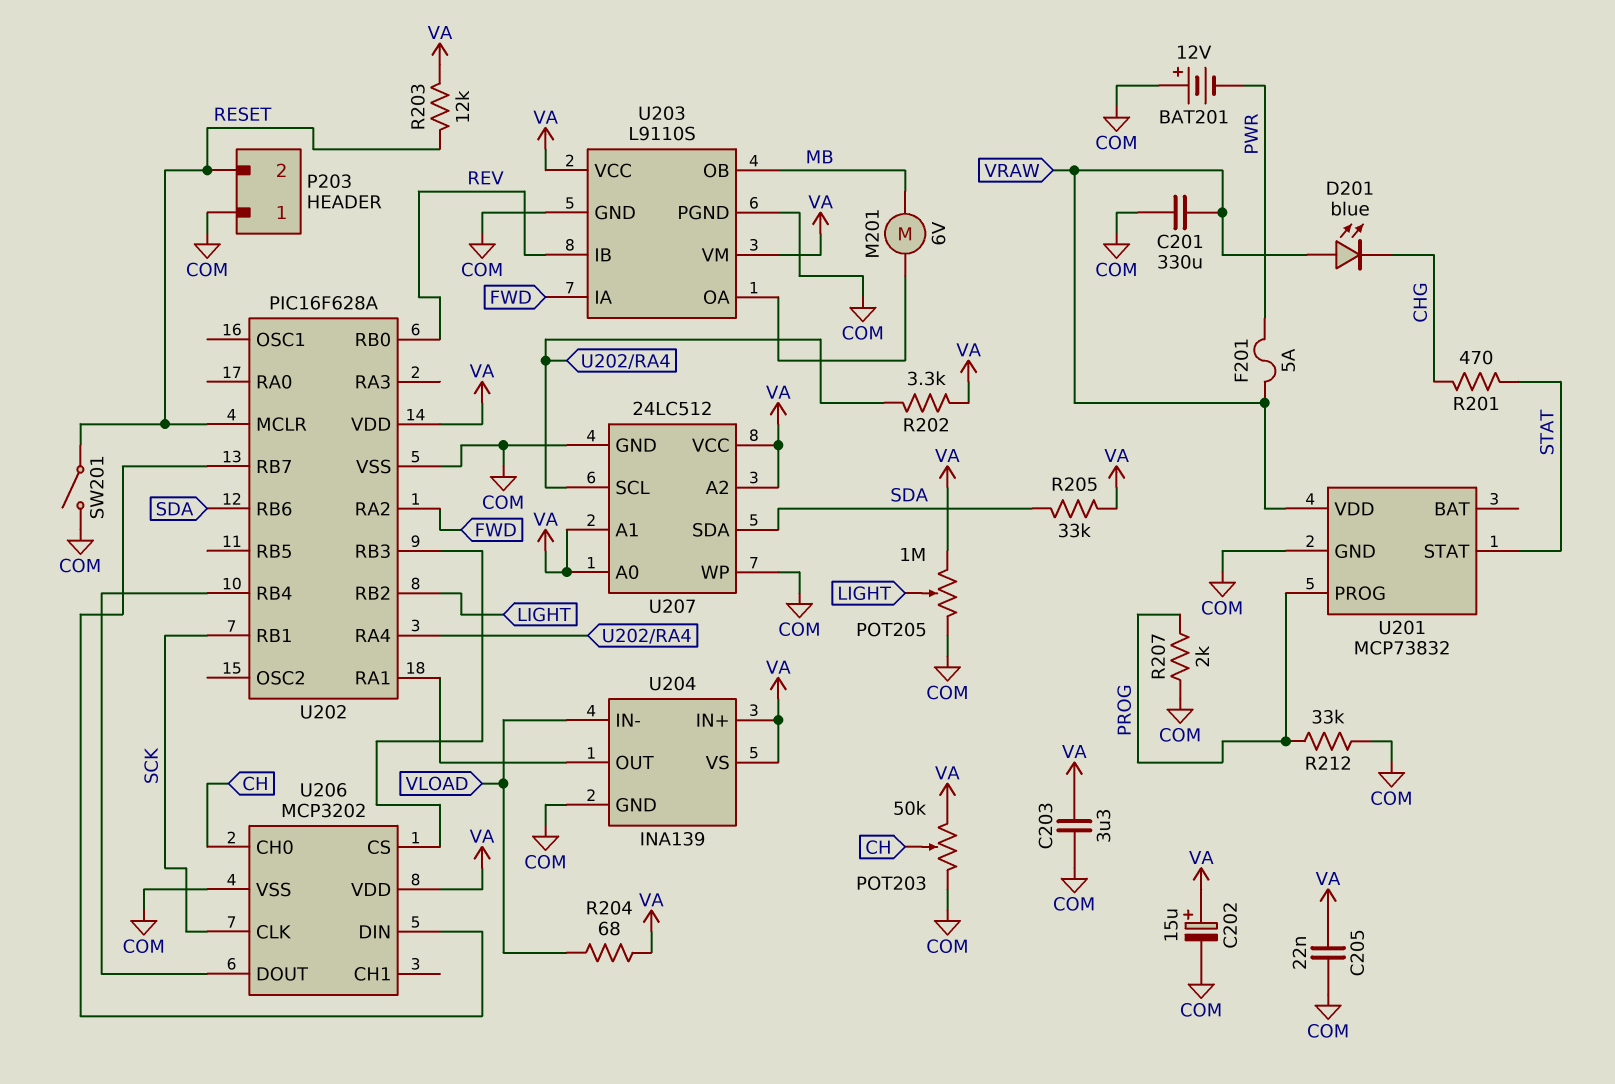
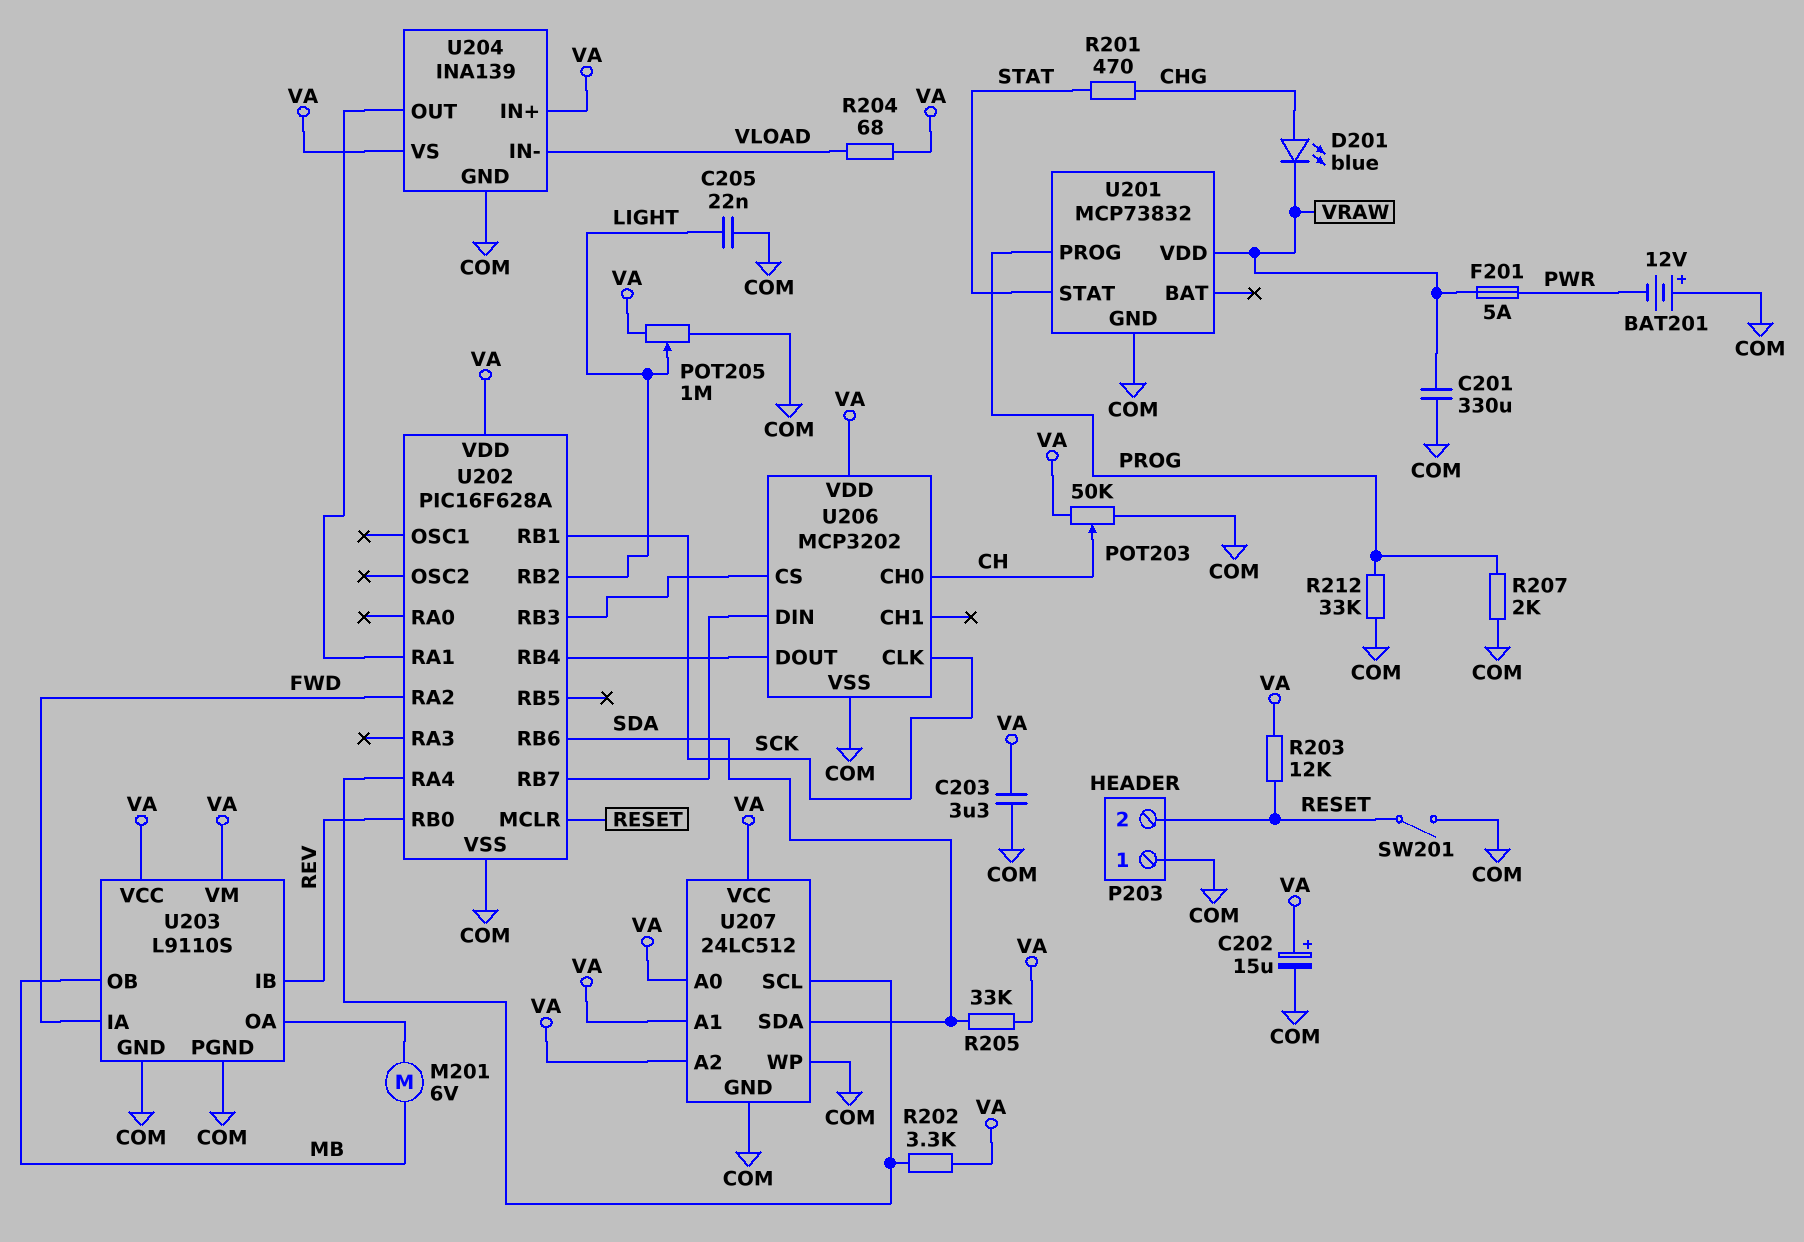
C205: 22nF (COM, VA) -> 22nF (COM, LIGHT)
D201: LED blue (A VRAW, K CHG) -> LED blue (A CHG, K VRAW)

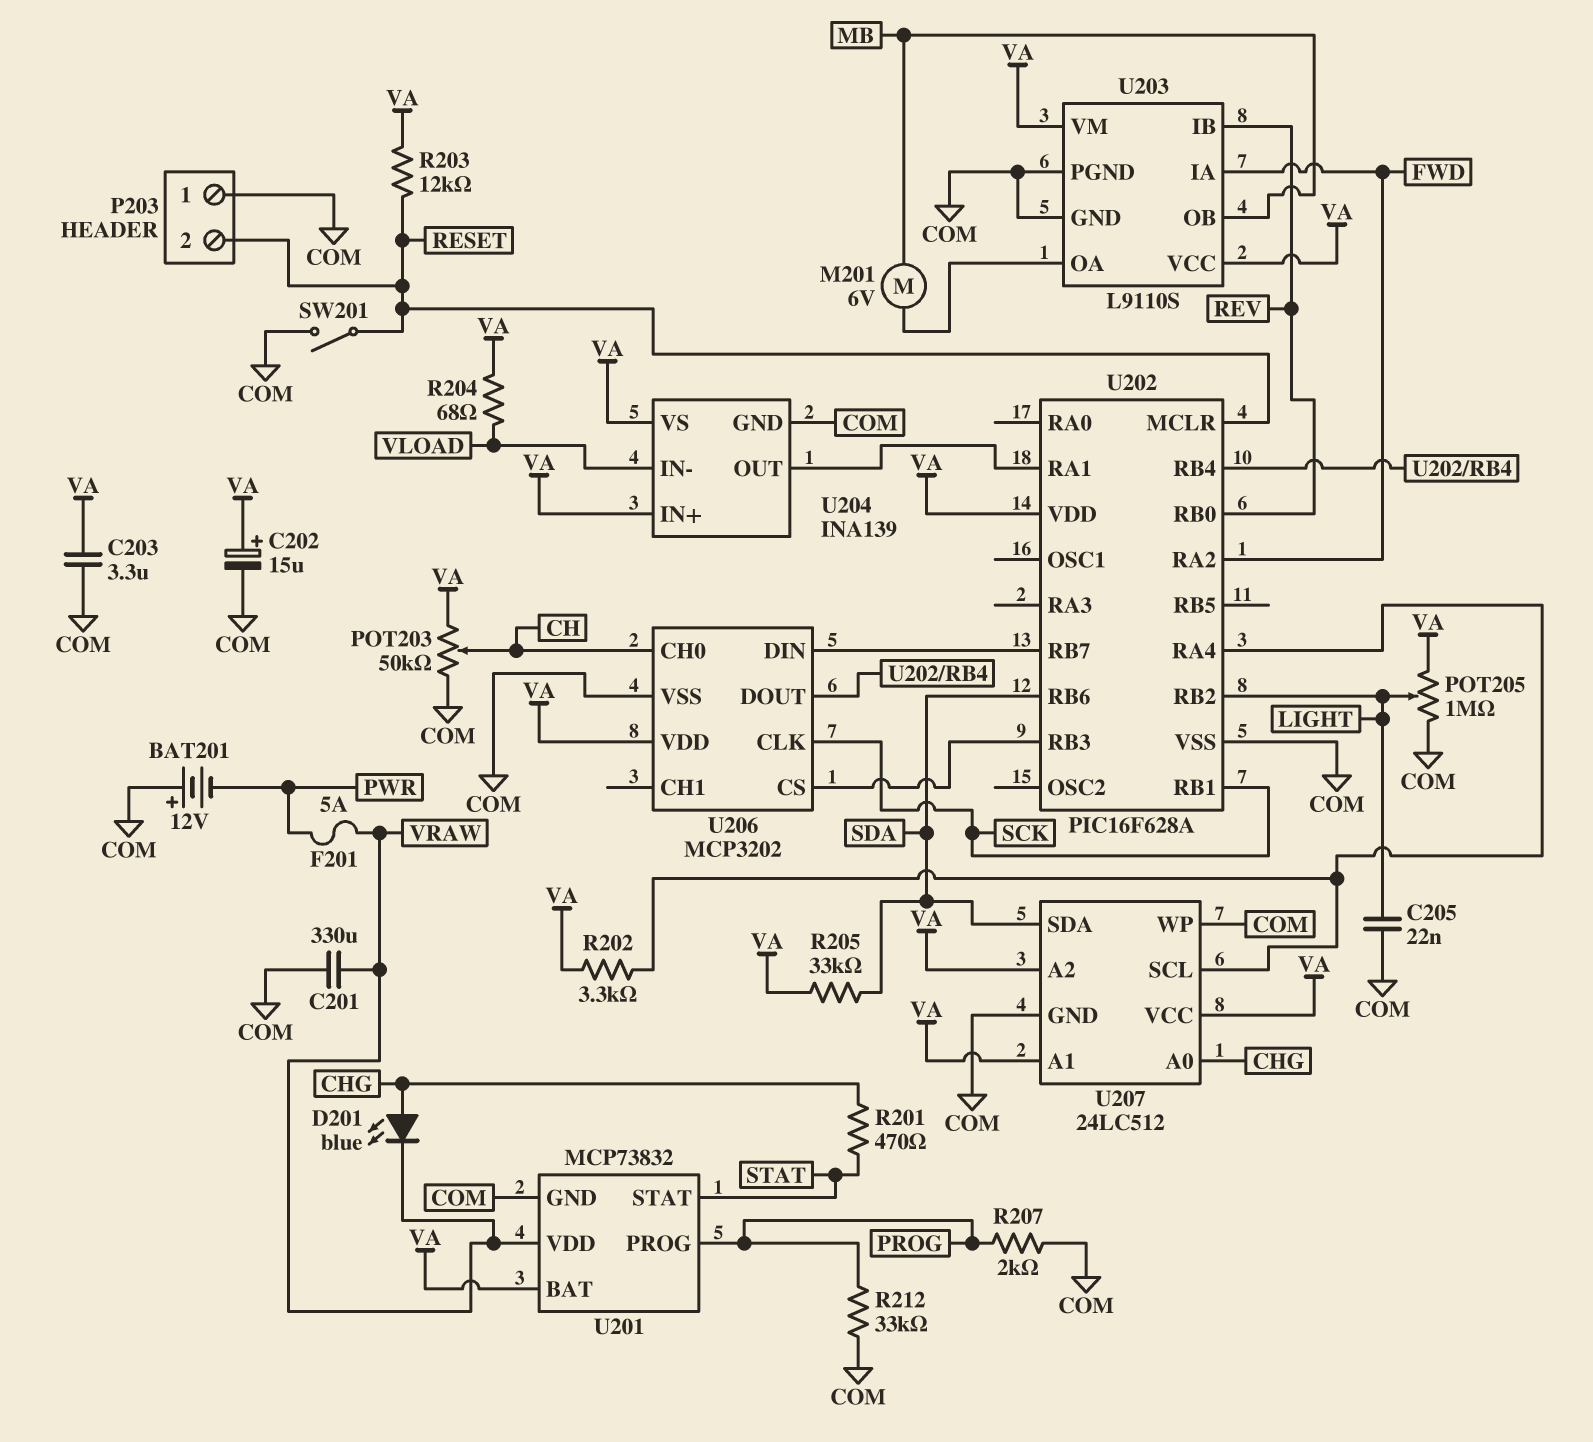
U201 pin BAT: none -> VA
U207 pin A0: VA -> CHG

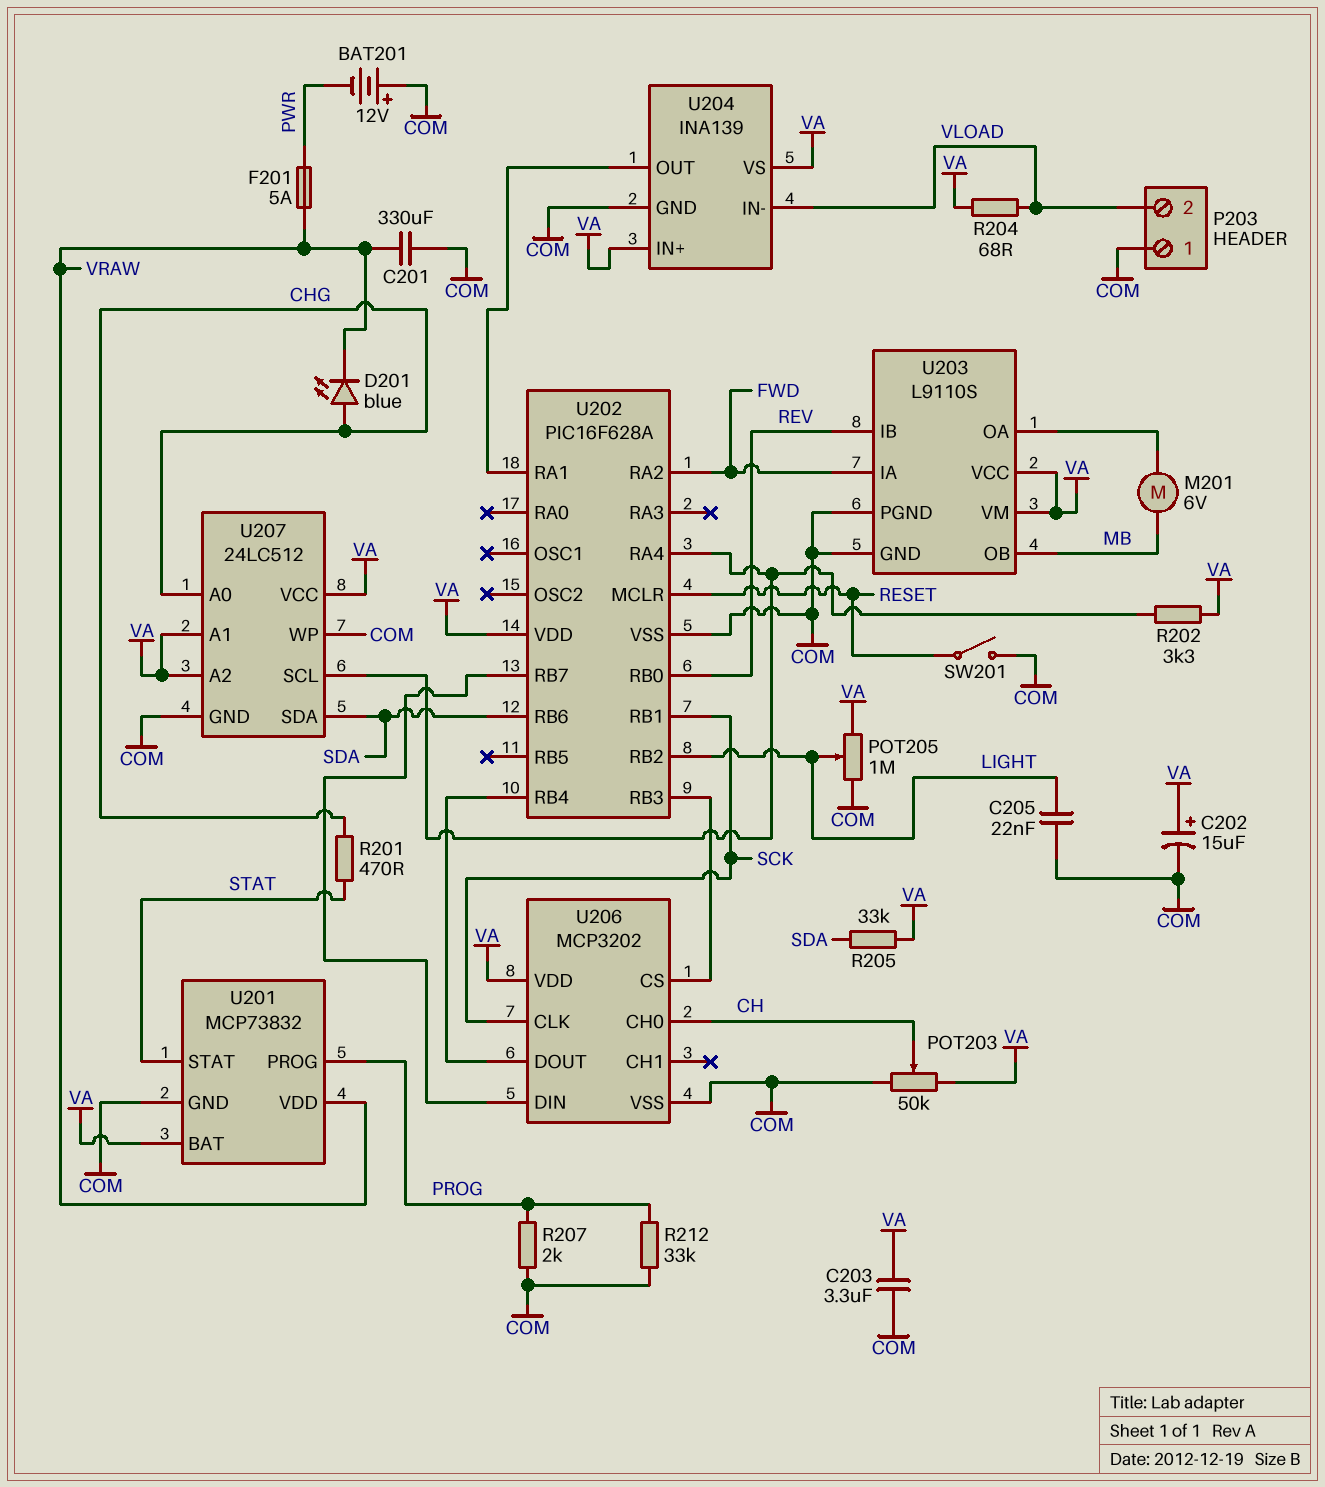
P203 pin 2: RESET -> VLOAD
R203: 12k (RESET, VA) -> none

